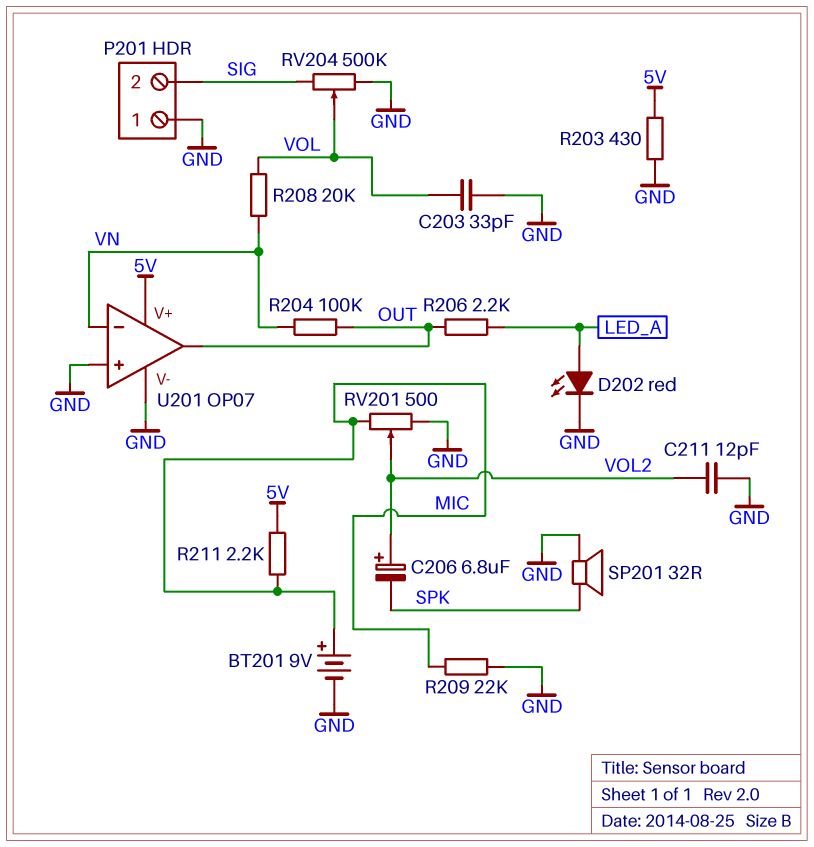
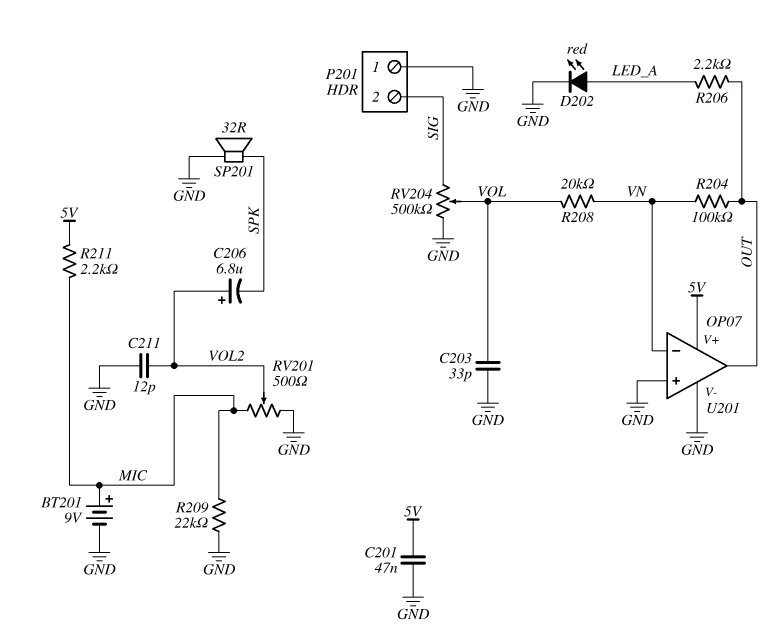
C201: none -> 47nF (5V, GND)
R203: 430 (5V, GND) -> none

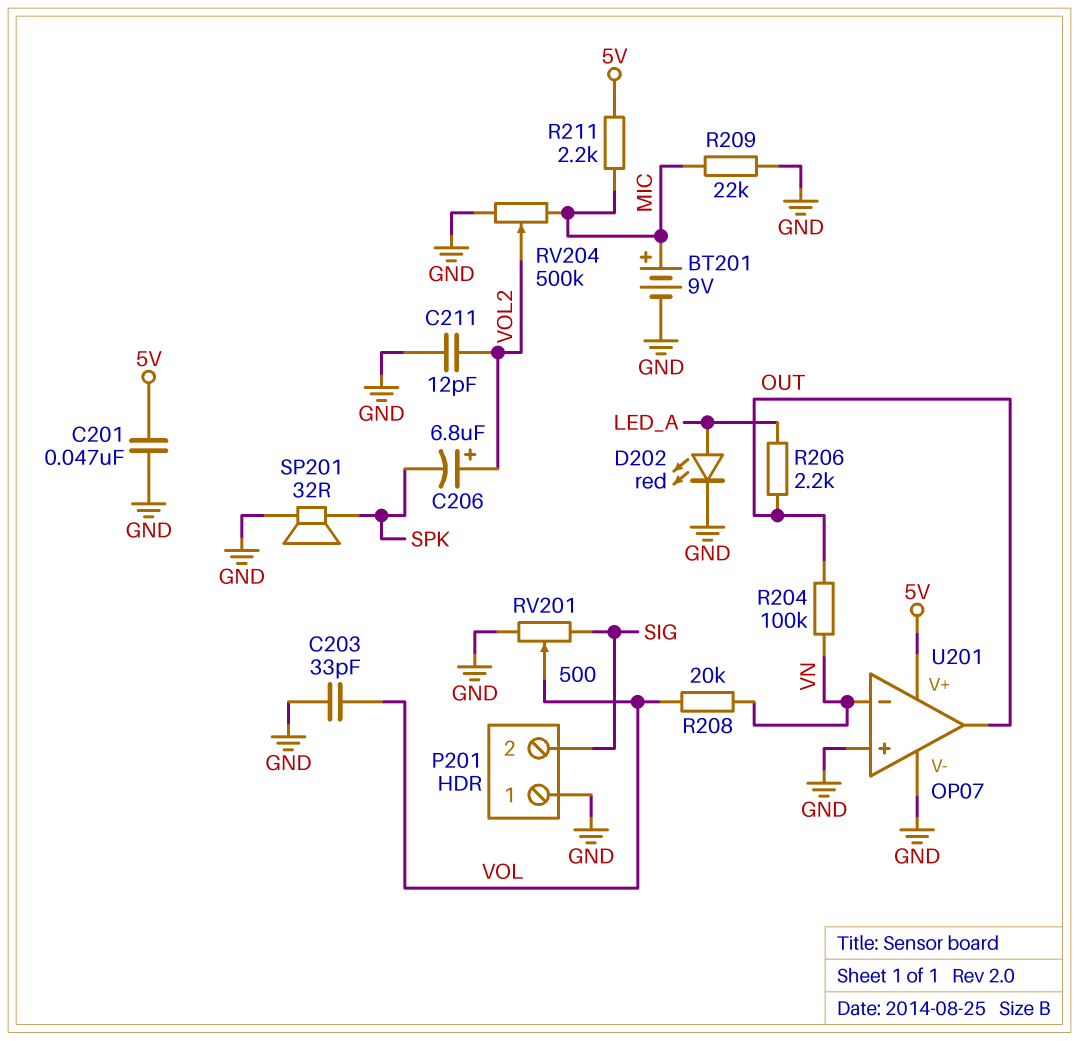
RV201: 500 (GND, MIC, wiper VOL2) -> 500 (GND, SIG, wiper VOL)
RV204: 500k (GND, SIG, wiper VOL) -> 500k (GND, MIC, wiper VOL2)

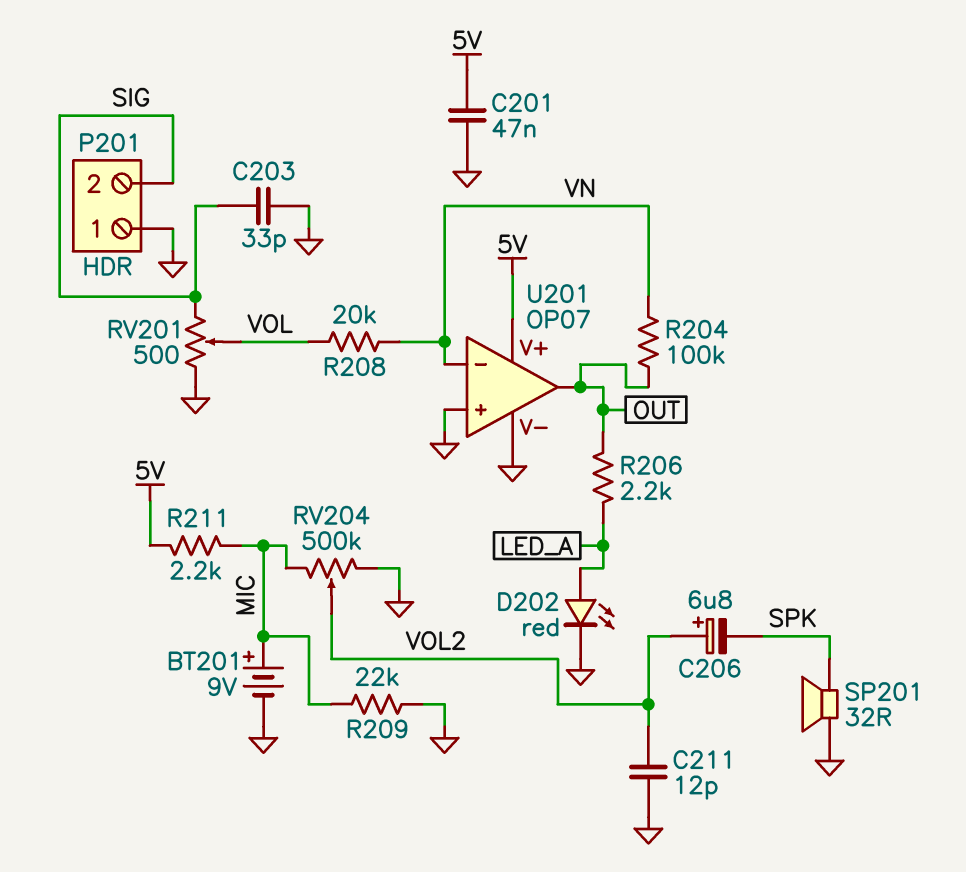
C203: 33pF (GND, VOL) -> 33pF (GND, SIG)

